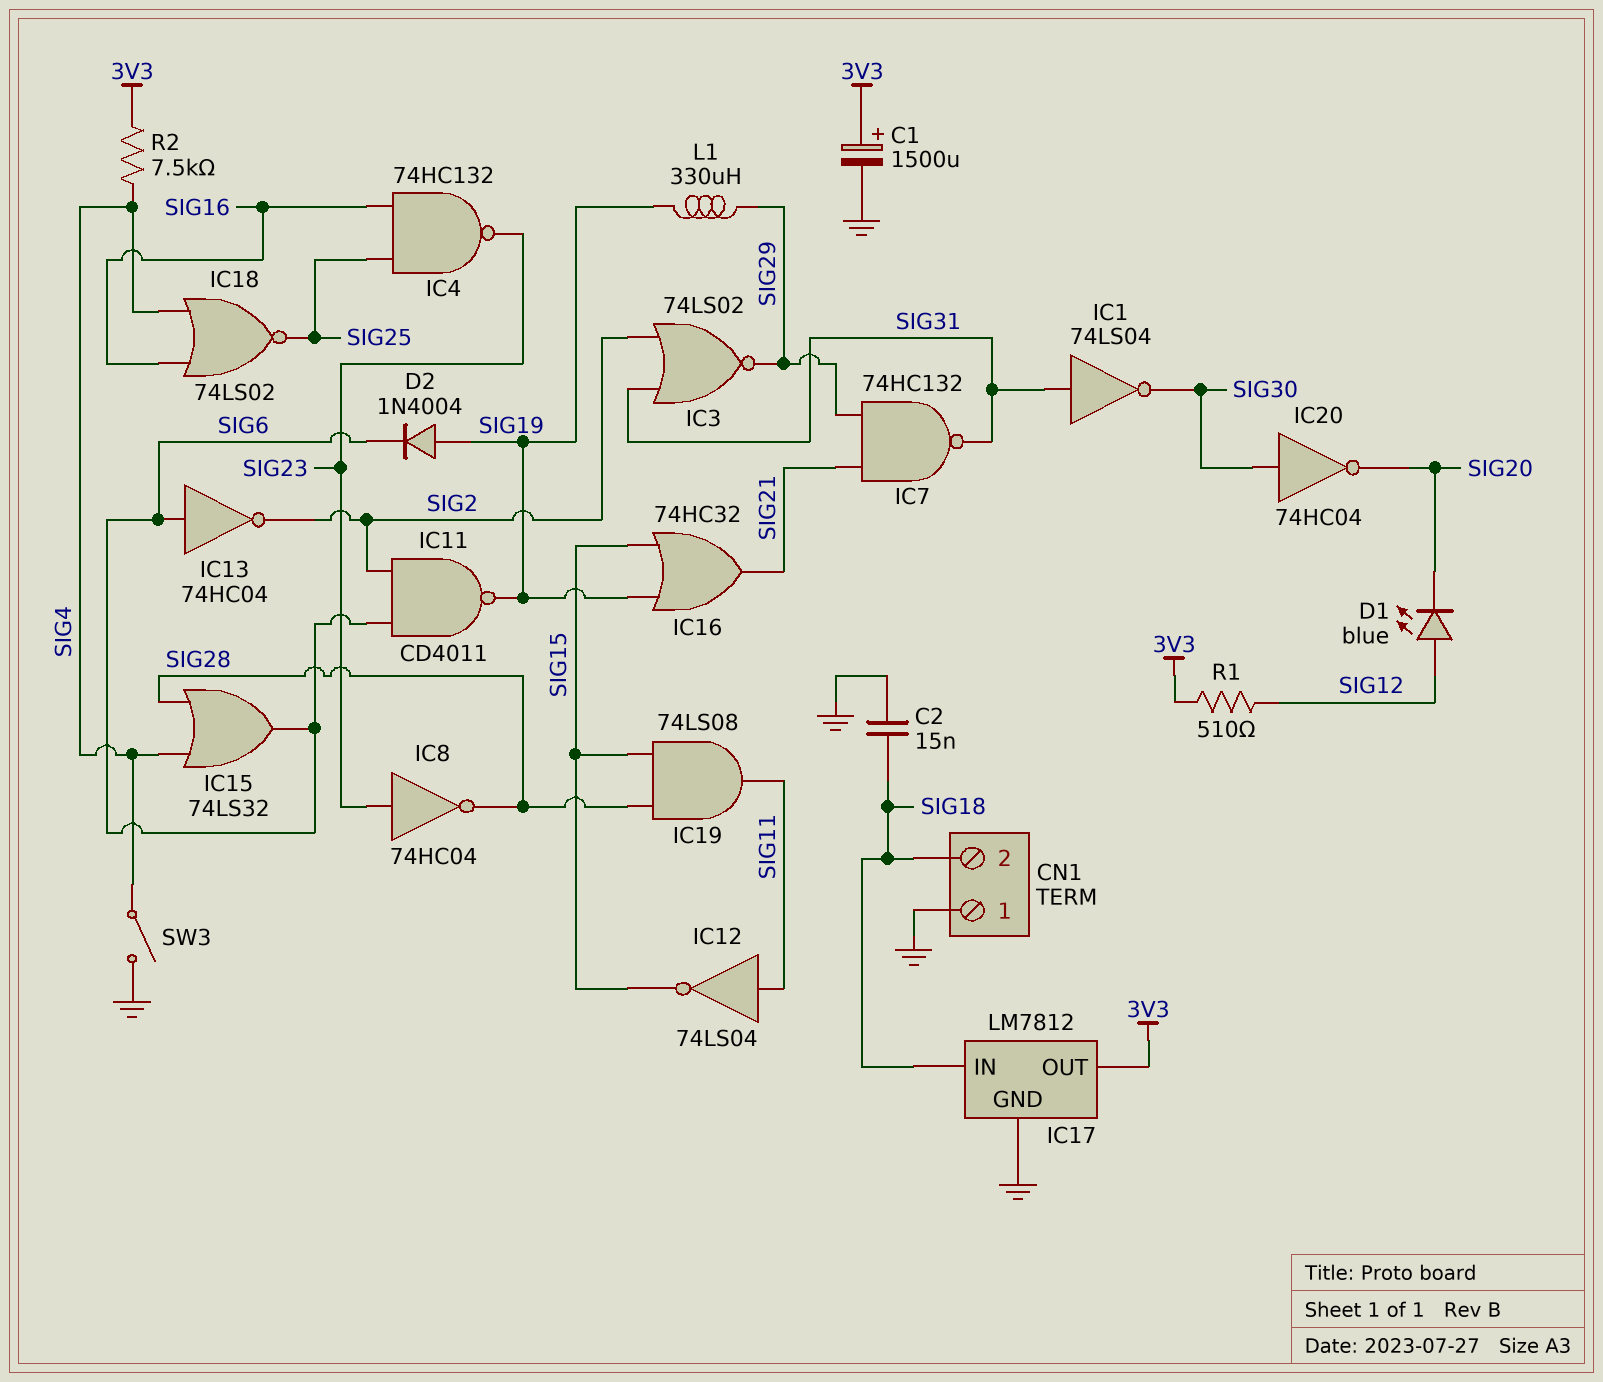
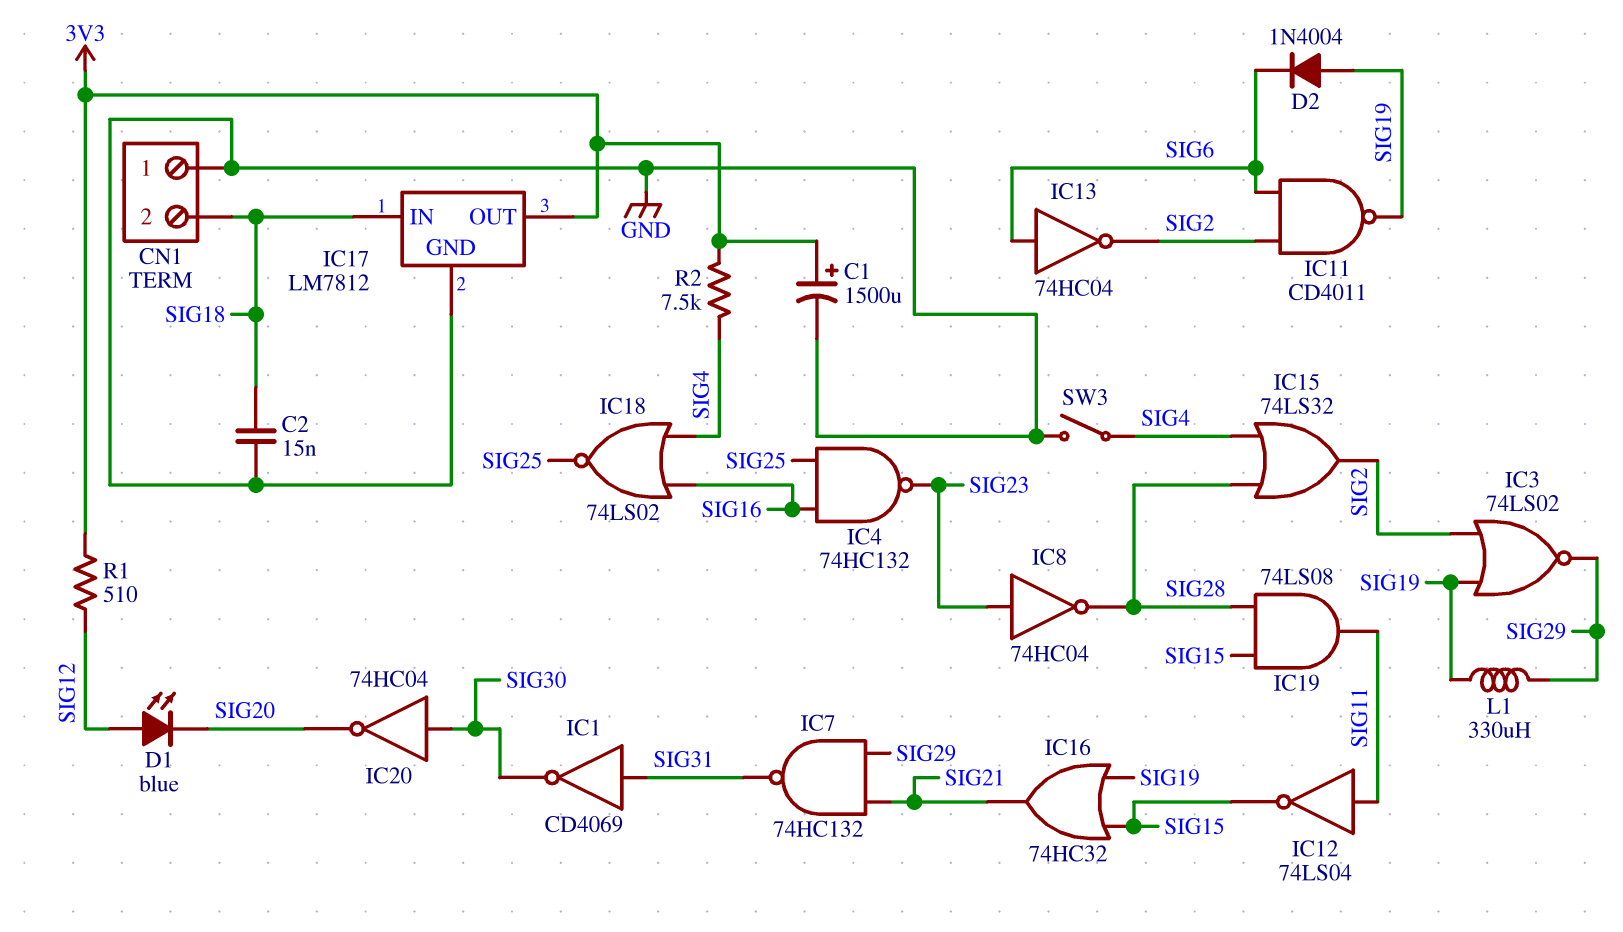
IC1: NOT 74LS04 (in SIG31, out SIG30) -> NOT CD4069 (in SIG31, out SIG30)
IC3: NOR 74LS02 (in SIG2, in SIG31, out SIG29) -> NOR 74LS02 (in SIG2, in SIG19, out SIG29)
IC15: OR 74LS32 (in SIG4, in SIG28, out SIG6) -> OR 74LS32 (in SIG4, in SIG28, out SIG2)

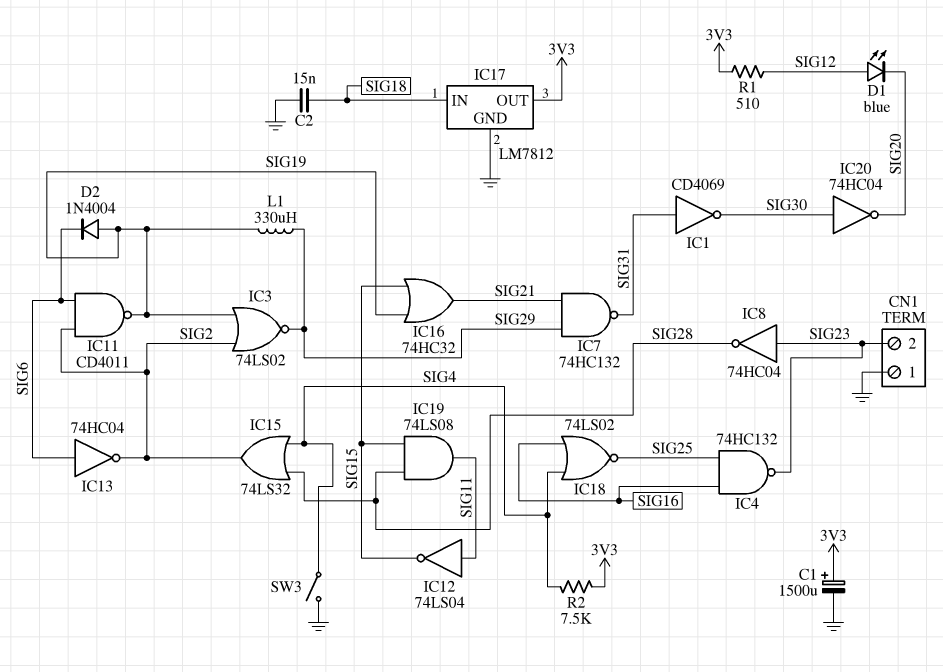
CN1 pin 2: SIG18 -> SIG23

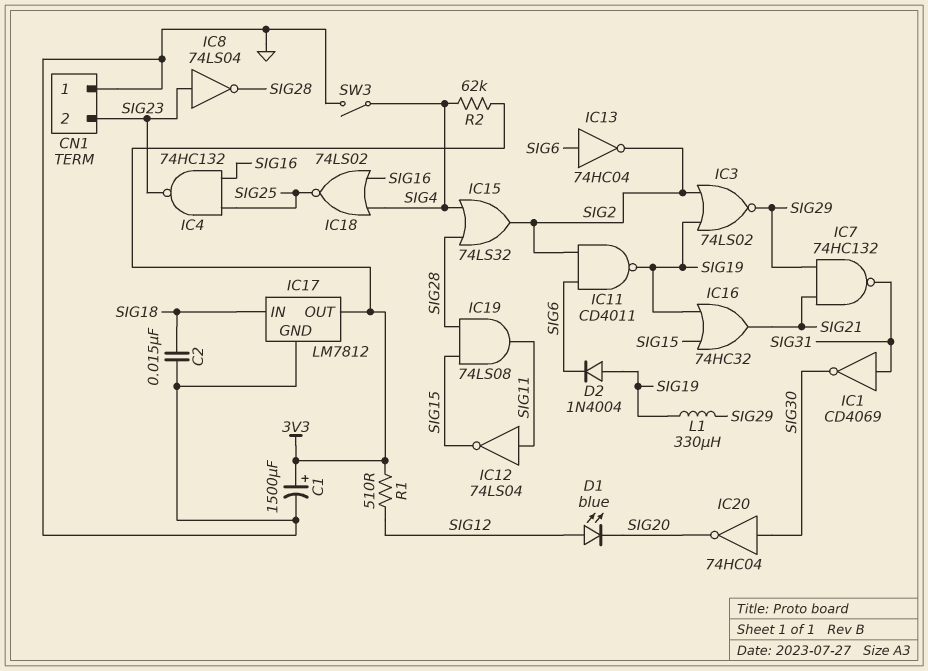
IC8: NOT 74HC04 (in SIG23, out SIG28) -> NOT 74LS04 (in SIG23, out SIG28)
R2: 7.5k (3V3, SIG4) -> 62k (3V3, SIG4)

